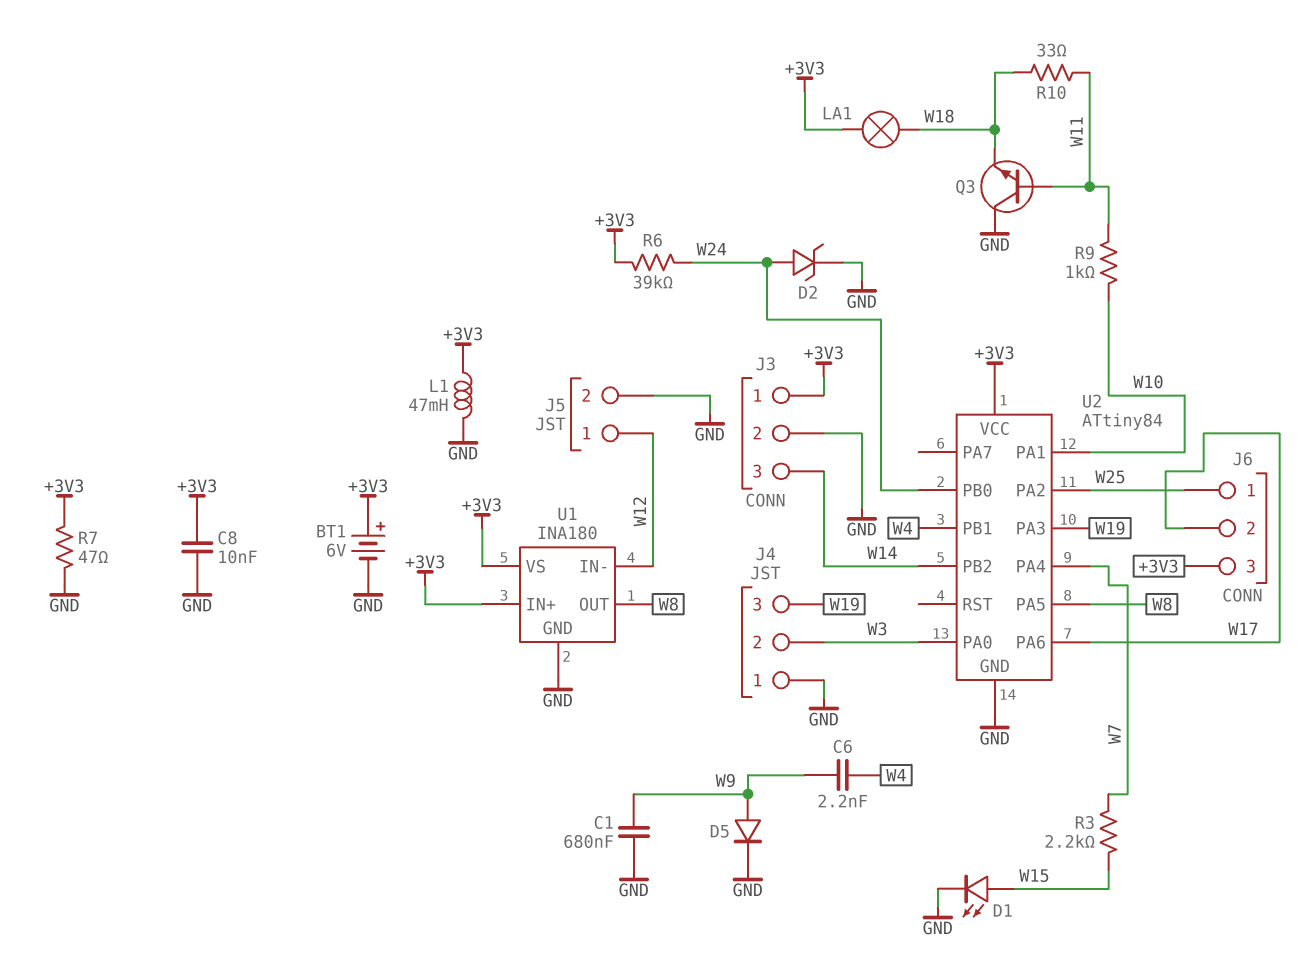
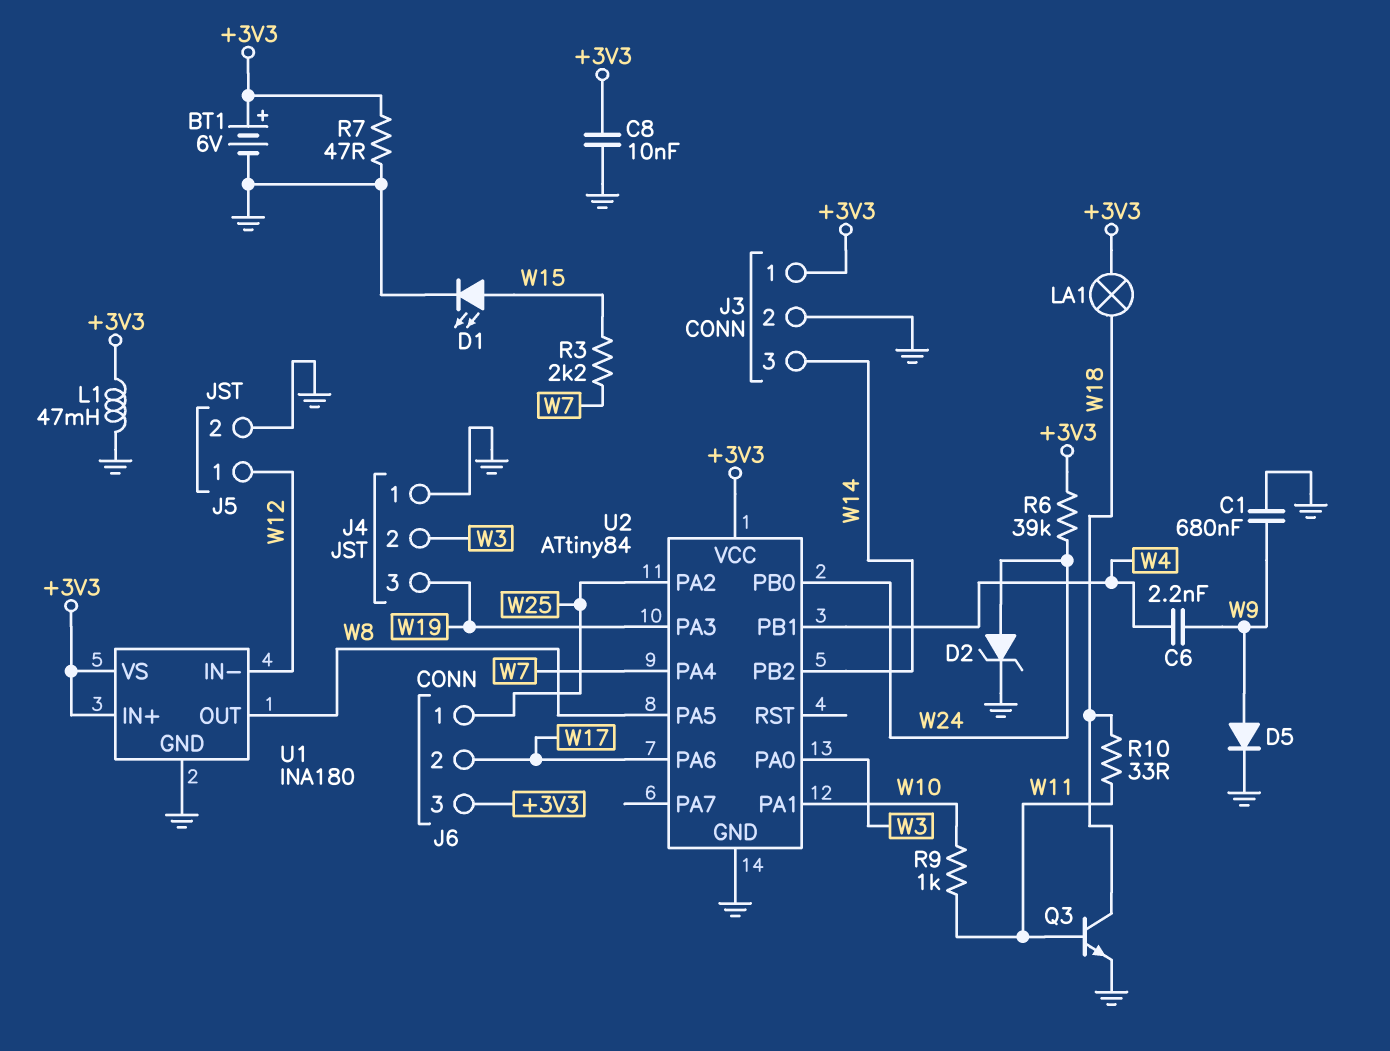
Q3: NPN (B W11, C GND, E W18) -> NPN (B W11, C W18, E GND)

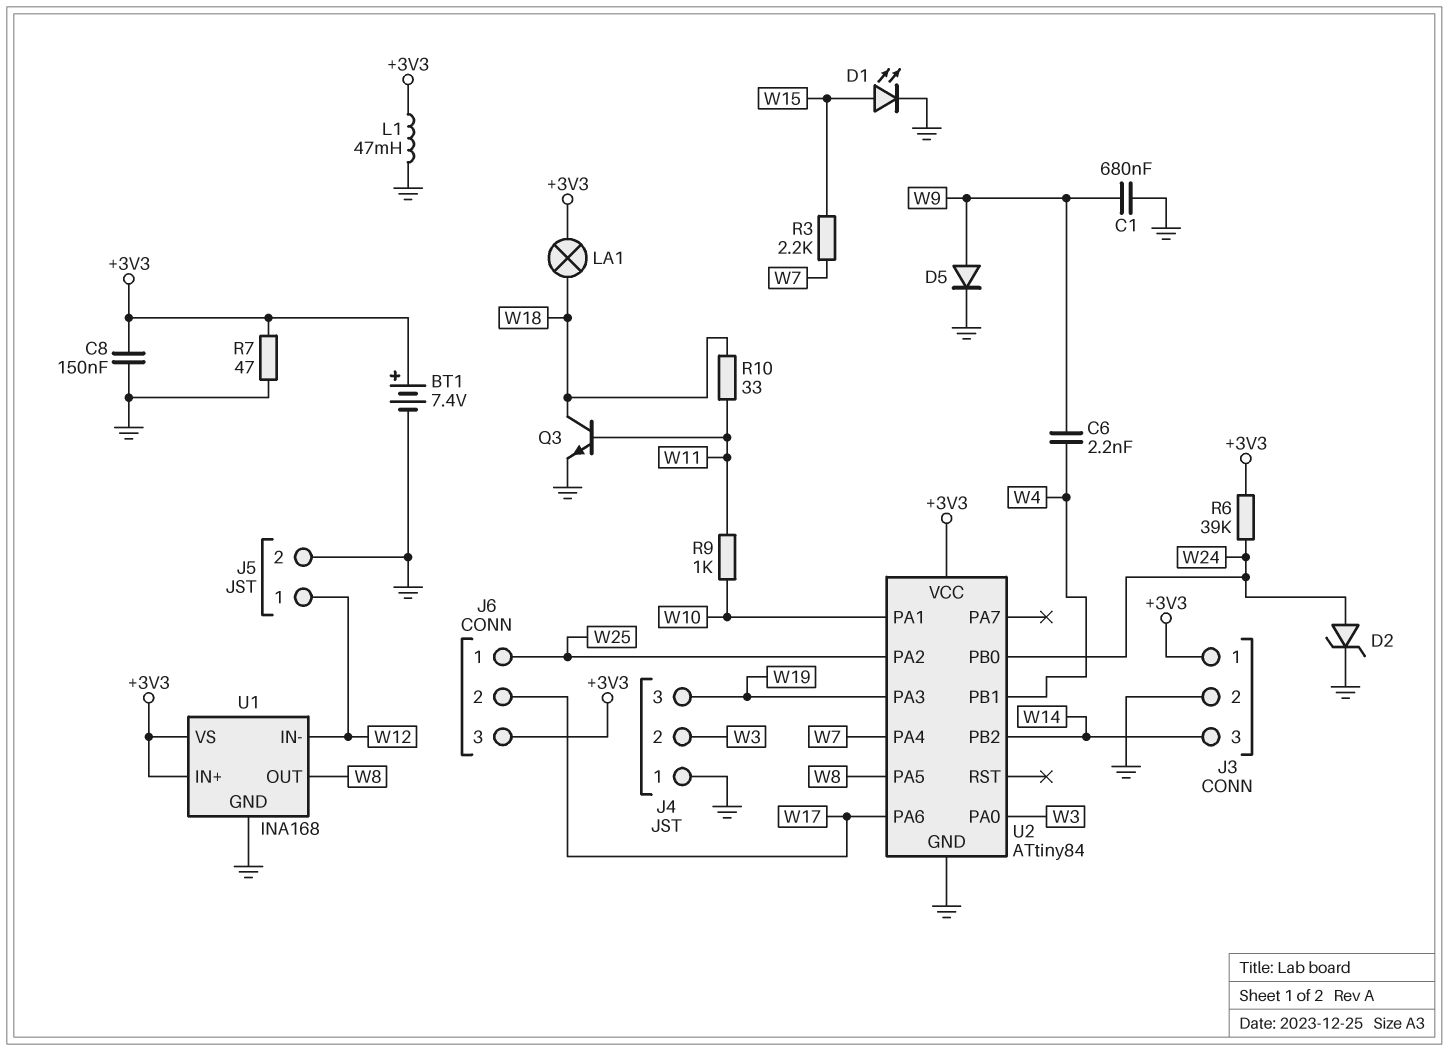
BT1: 6V (plus +3V3, minus GND) -> 7.4V (plus +3V3, minus GND)
C8: 10nF (+3V3, GND) -> 150nF (+3V3, GND)
U1: INA180 -> INA168

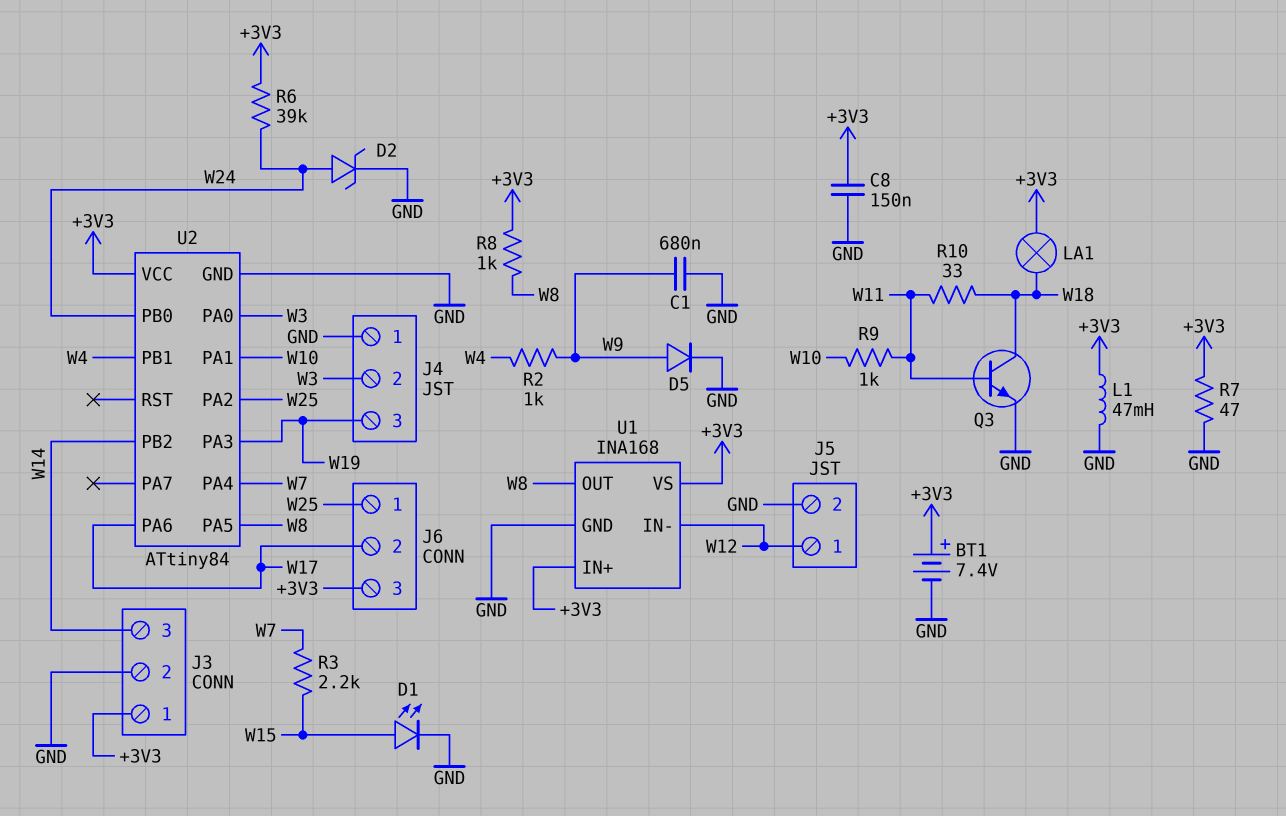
C6: 2.2nF (W4, W9) -> none
R2: none -> 1k (W4, W9)
R8: none -> 1k (+3V3, W8)

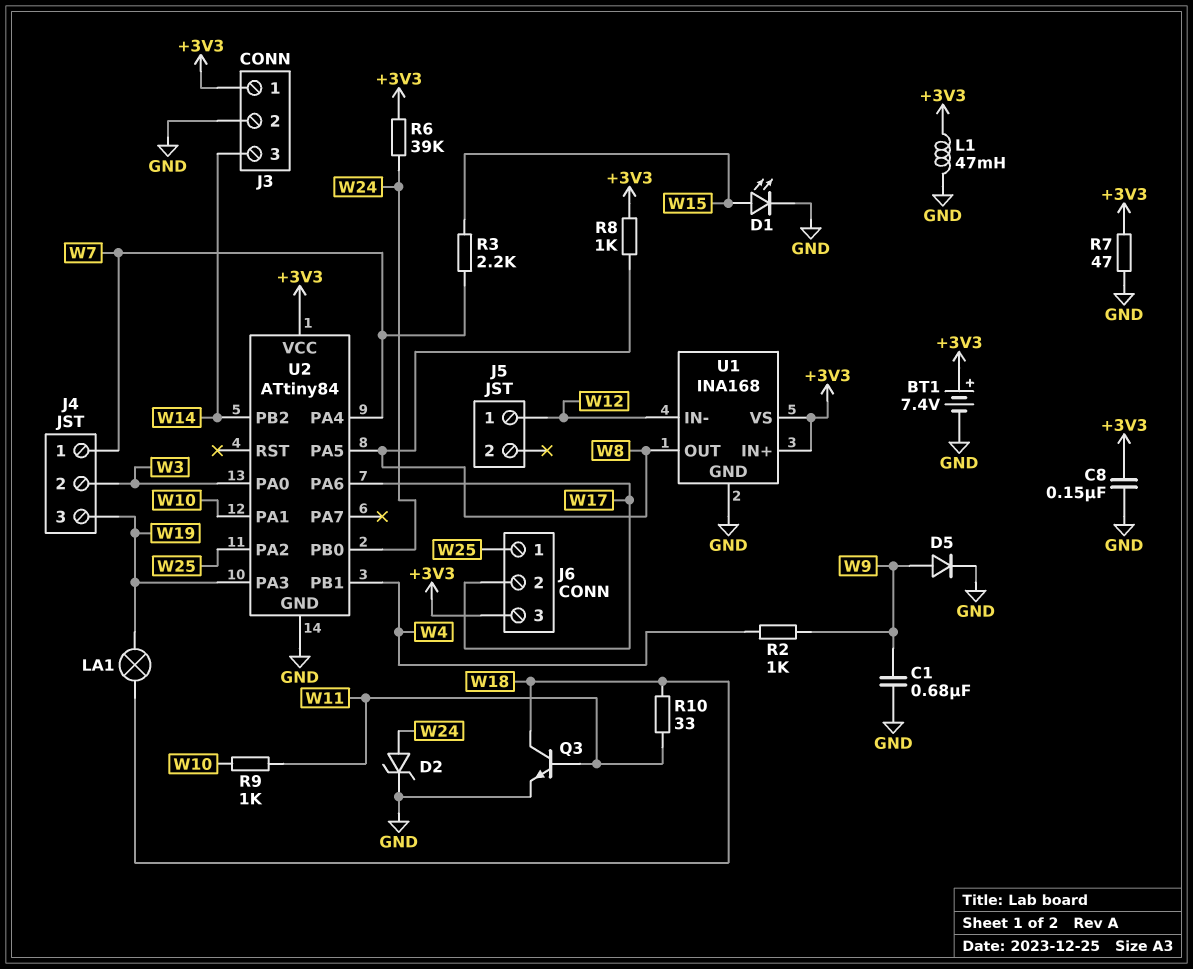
J4 pin 1: GND -> W7
J5 pin 2: GND -> none
LA1: lamp (+3V3, W18) -> lamp (W18, W19)

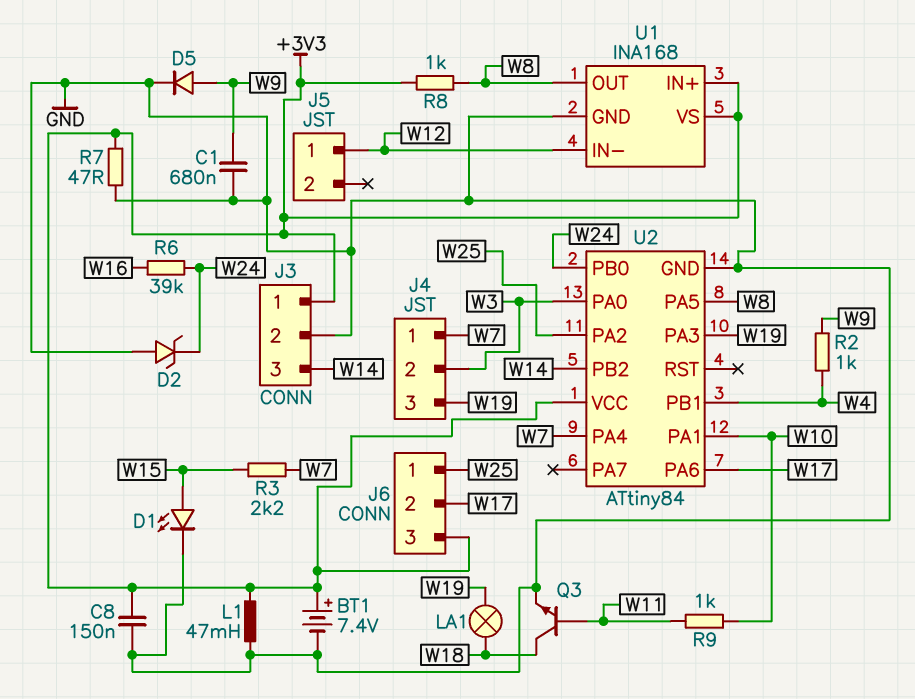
D2: zener (A W24, K GND) -> zener (A GND, K W24)
R6: 39k (+3V3, W24) -> 39k (W16, W24)
R10: 33 (W11, W18) -> none

